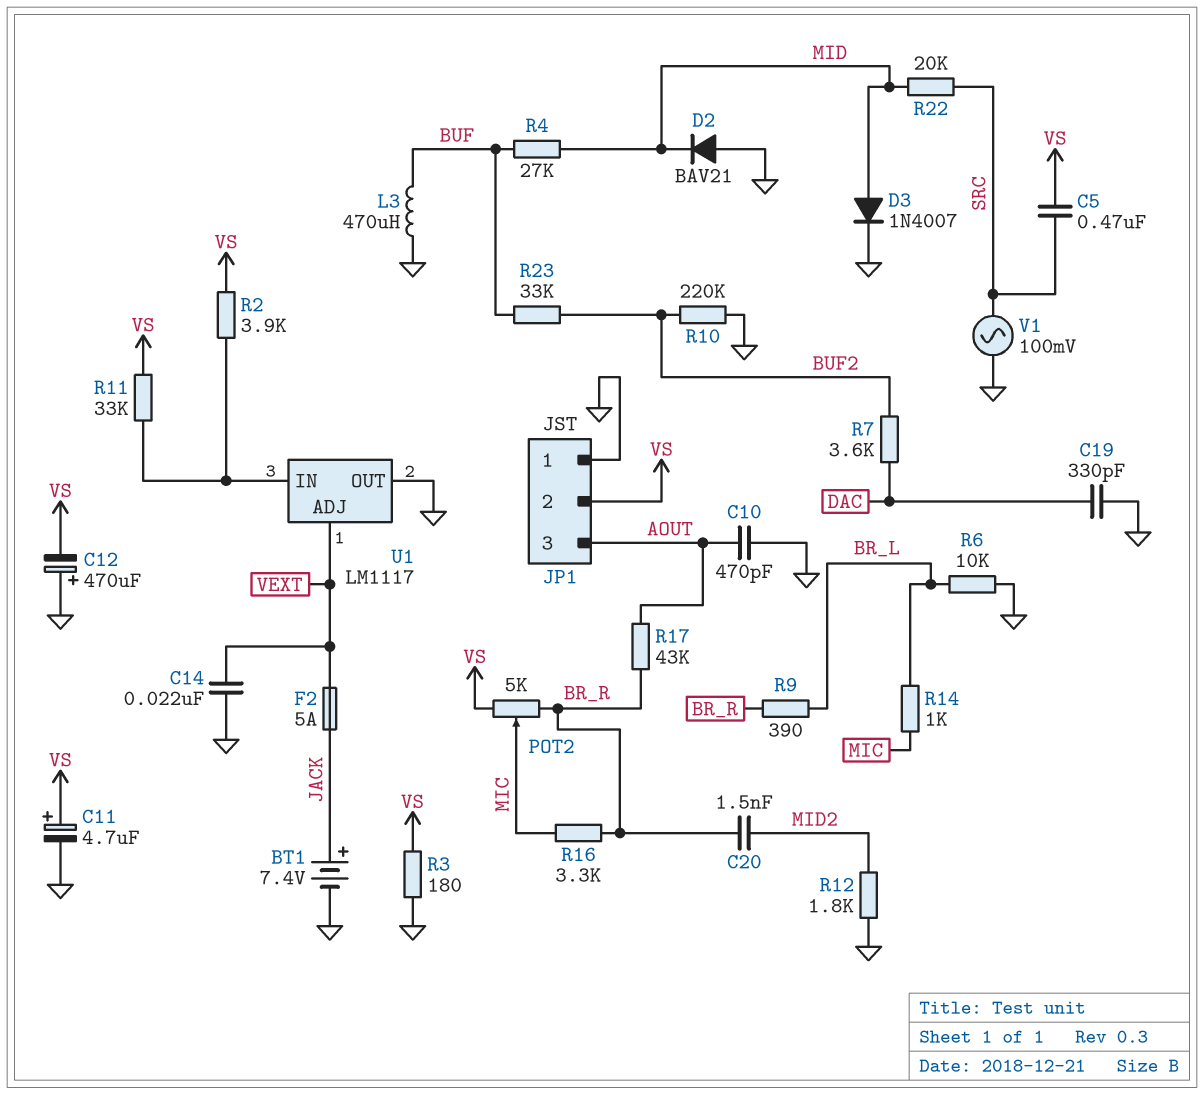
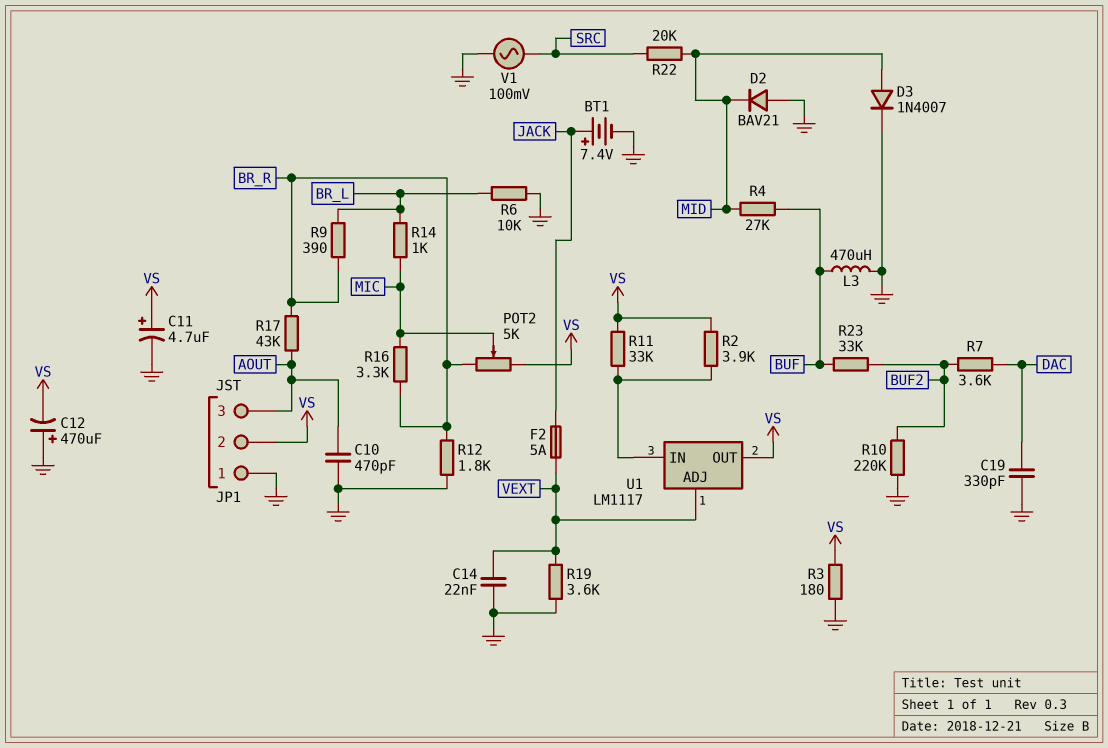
C5: 470nF (SRC, VS) -> none
C20: 1.5nF (BR_R, MID2) -> none
R12: 1.8k (GND, MID2) -> 1.8k (BR_R, GND)
R19: none -> 3.6k (GND, VEXT)
U1 pin OUT: GND -> VS

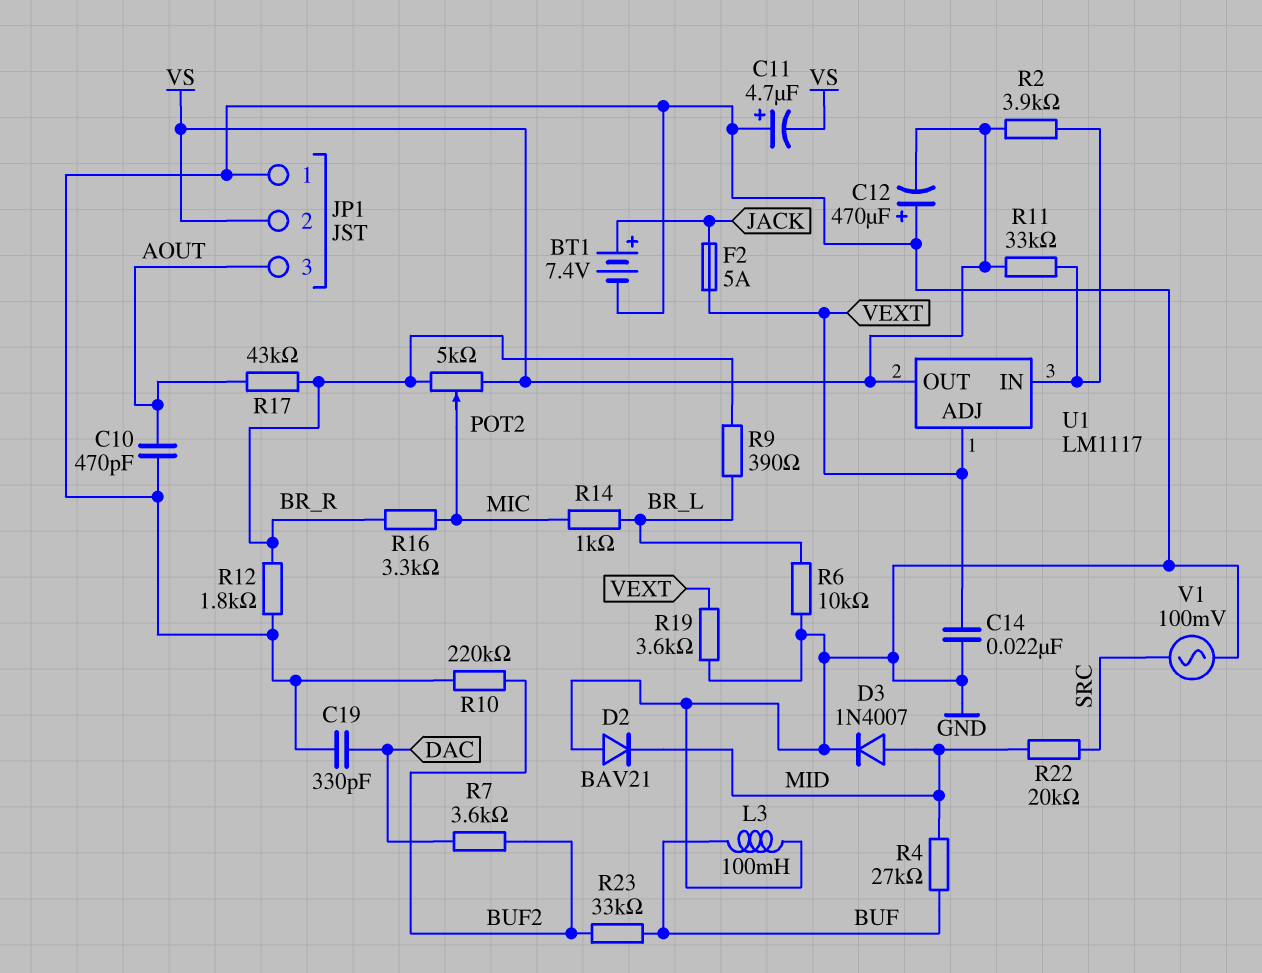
C11: 4.7uF (plus VS, minus GND) -> 4.7uF (plus GND, minus VS)
L3: 470uH (BUF, GND) -> 100mH (BUF, GND)
R3: 180 (GND, VS) -> none

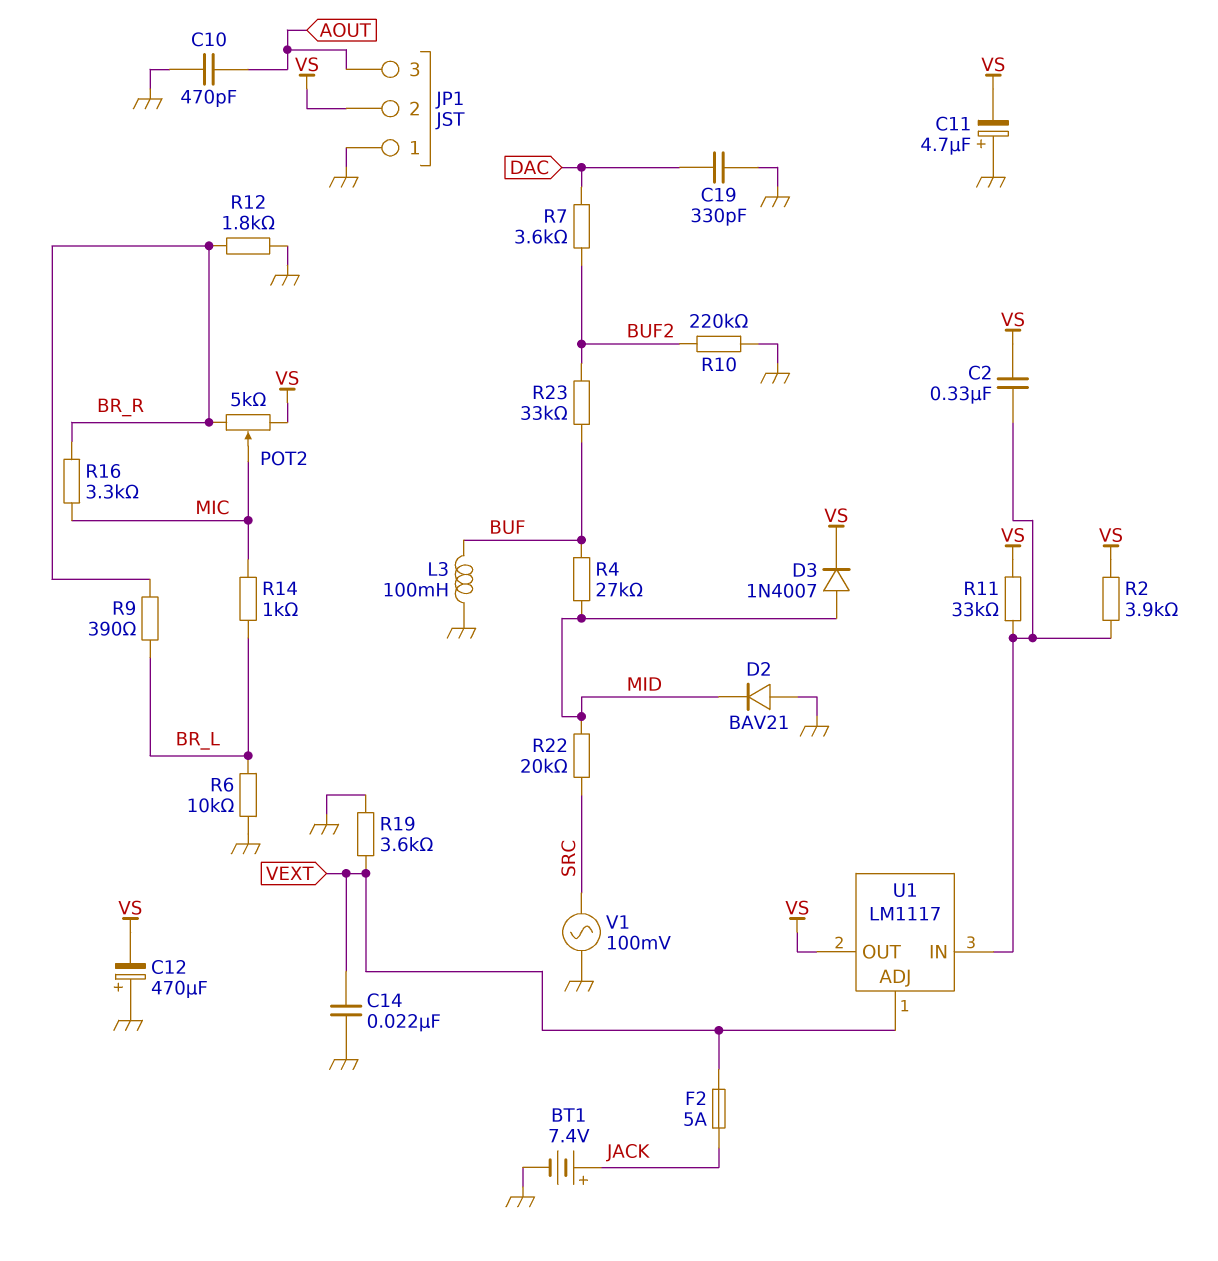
C2: none -> 330nF (U1/IN, VS)
D3: diode 1N4007 (A MID, K GND) -> diode 1N4007 (A MID, K VS)
R17: 43k (AOUT, BR_R) -> none

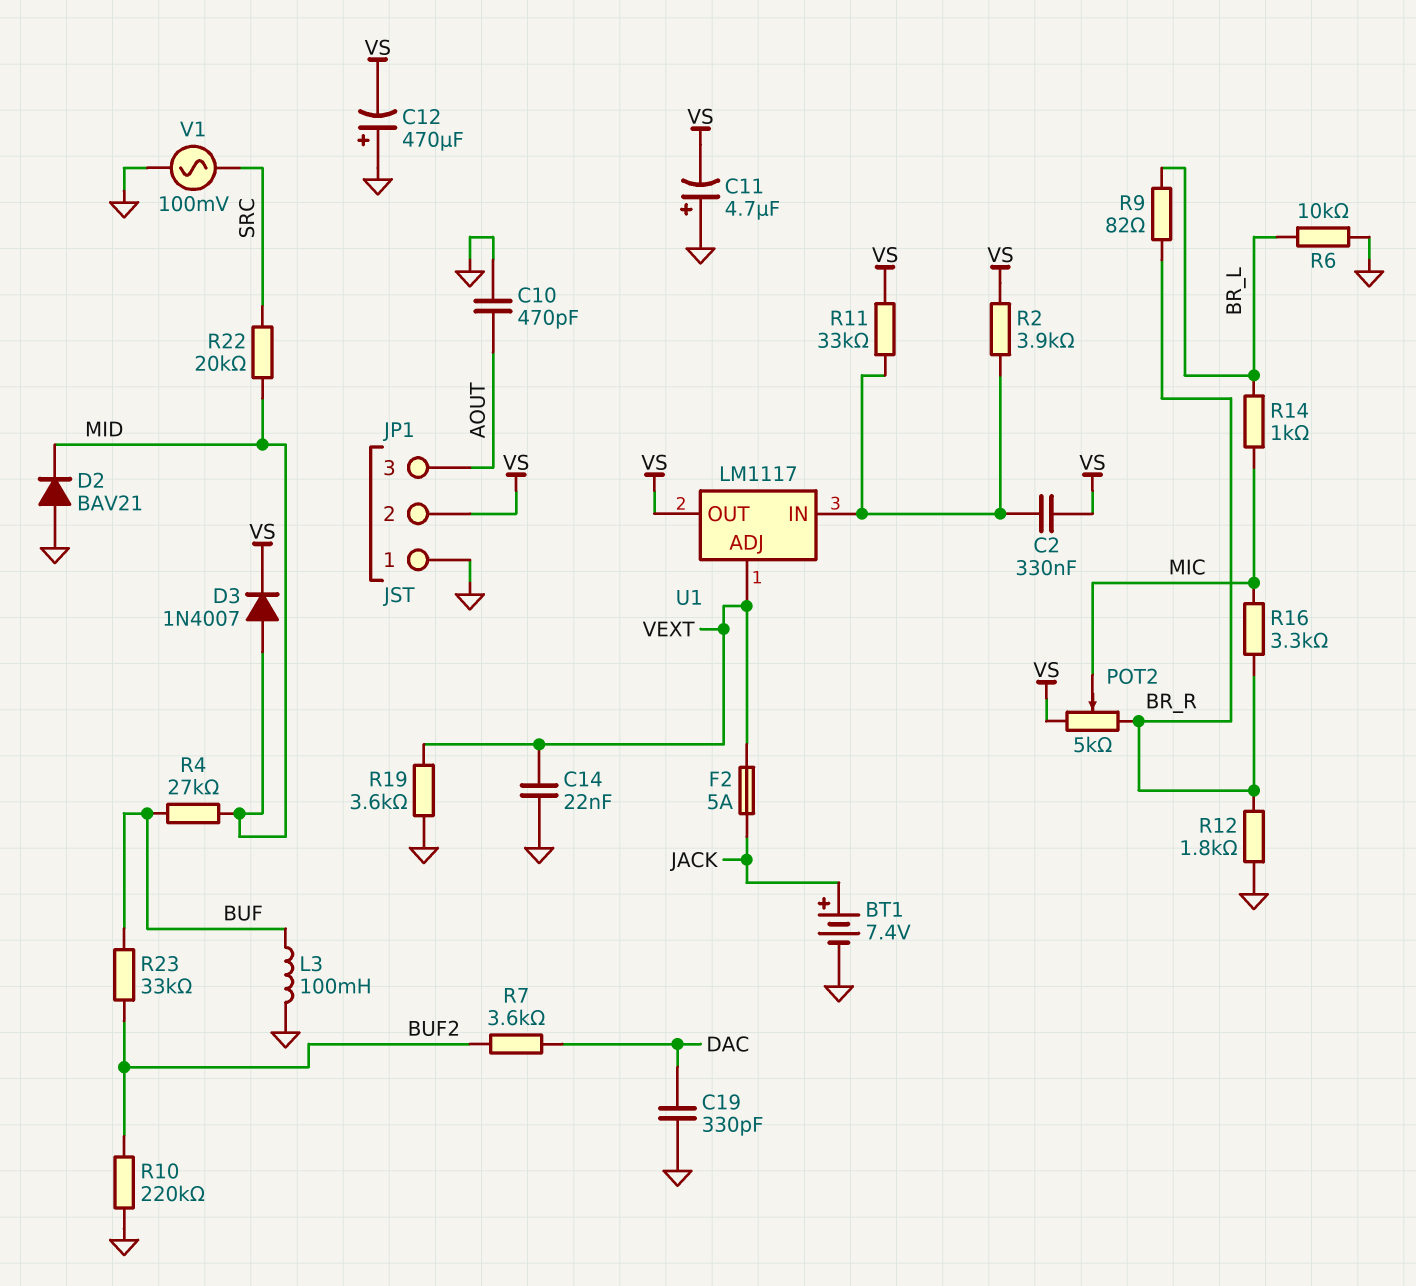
R9: 390 (BR_L, BR_R) -> 82 (BR_L, BR_R)

